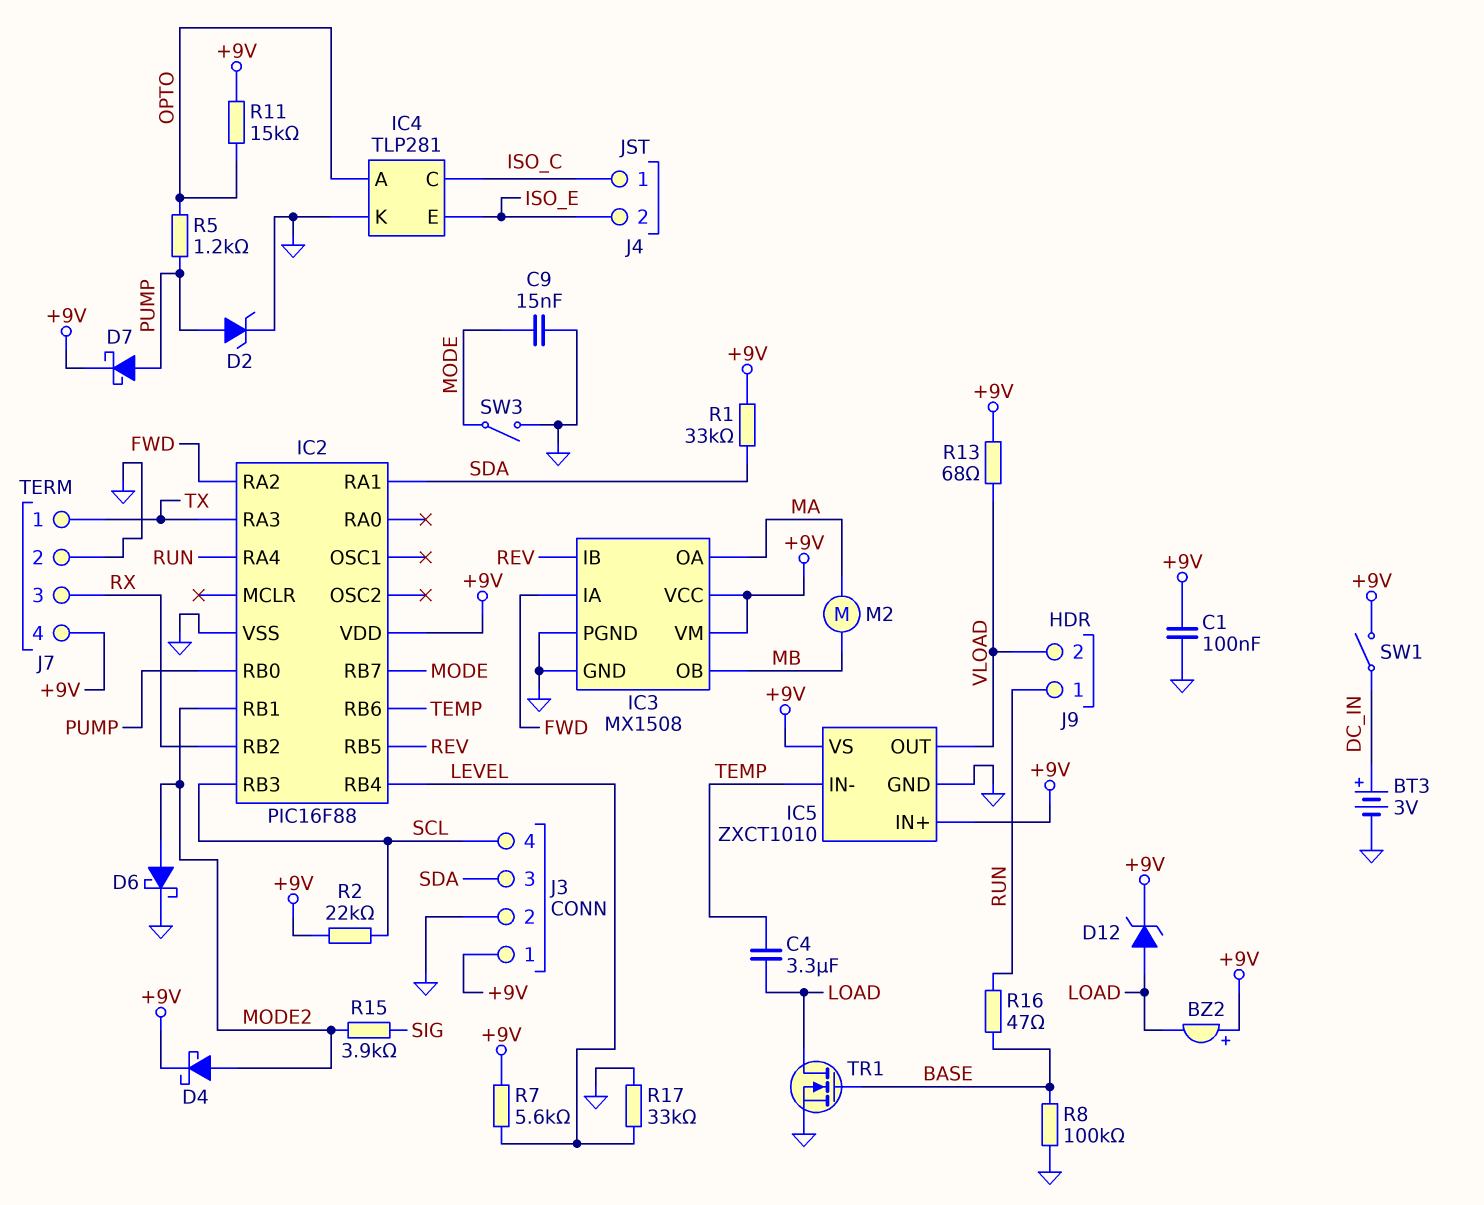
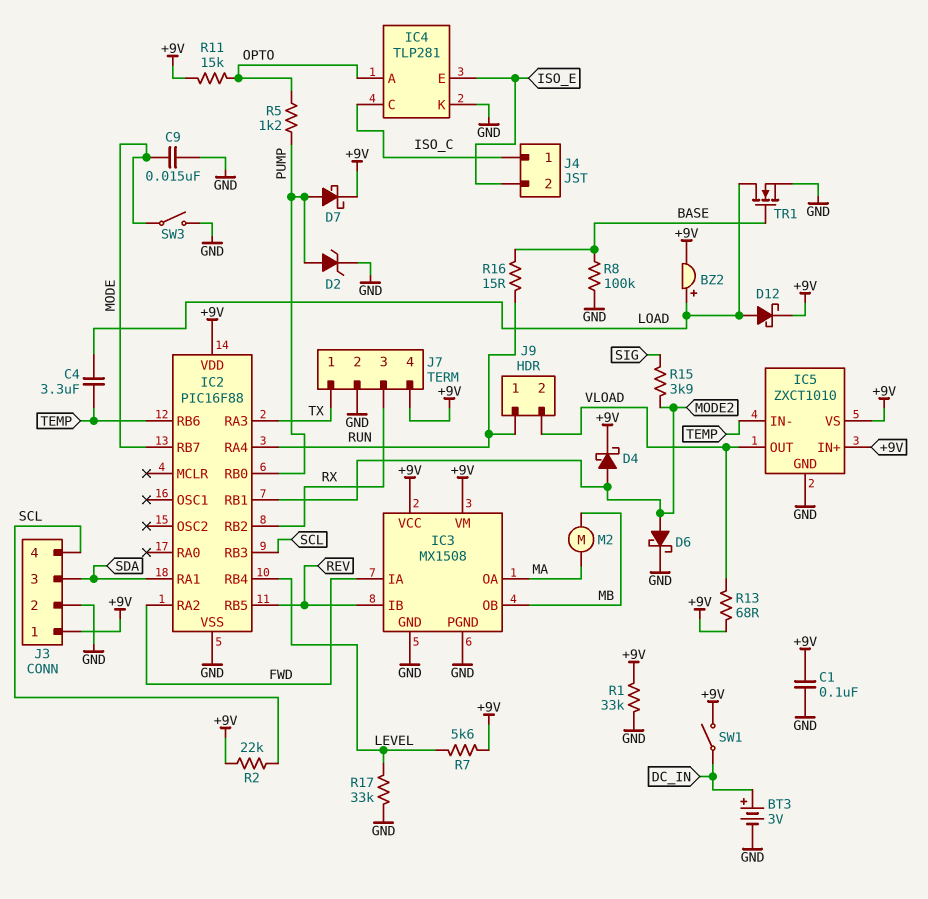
BZ2: buzzer (plus +9V, minus LOAD) -> buzzer (plus LOAD, minus +9V)
D12: zener (A LOAD, K +9V) -> schottky (A LOAD, K +9V)
R1: 33k (+9V, SDA) -> 33k (+9V, GND)
R16: 47 (BASE, RUN) -> 15 (BASE, RUN)

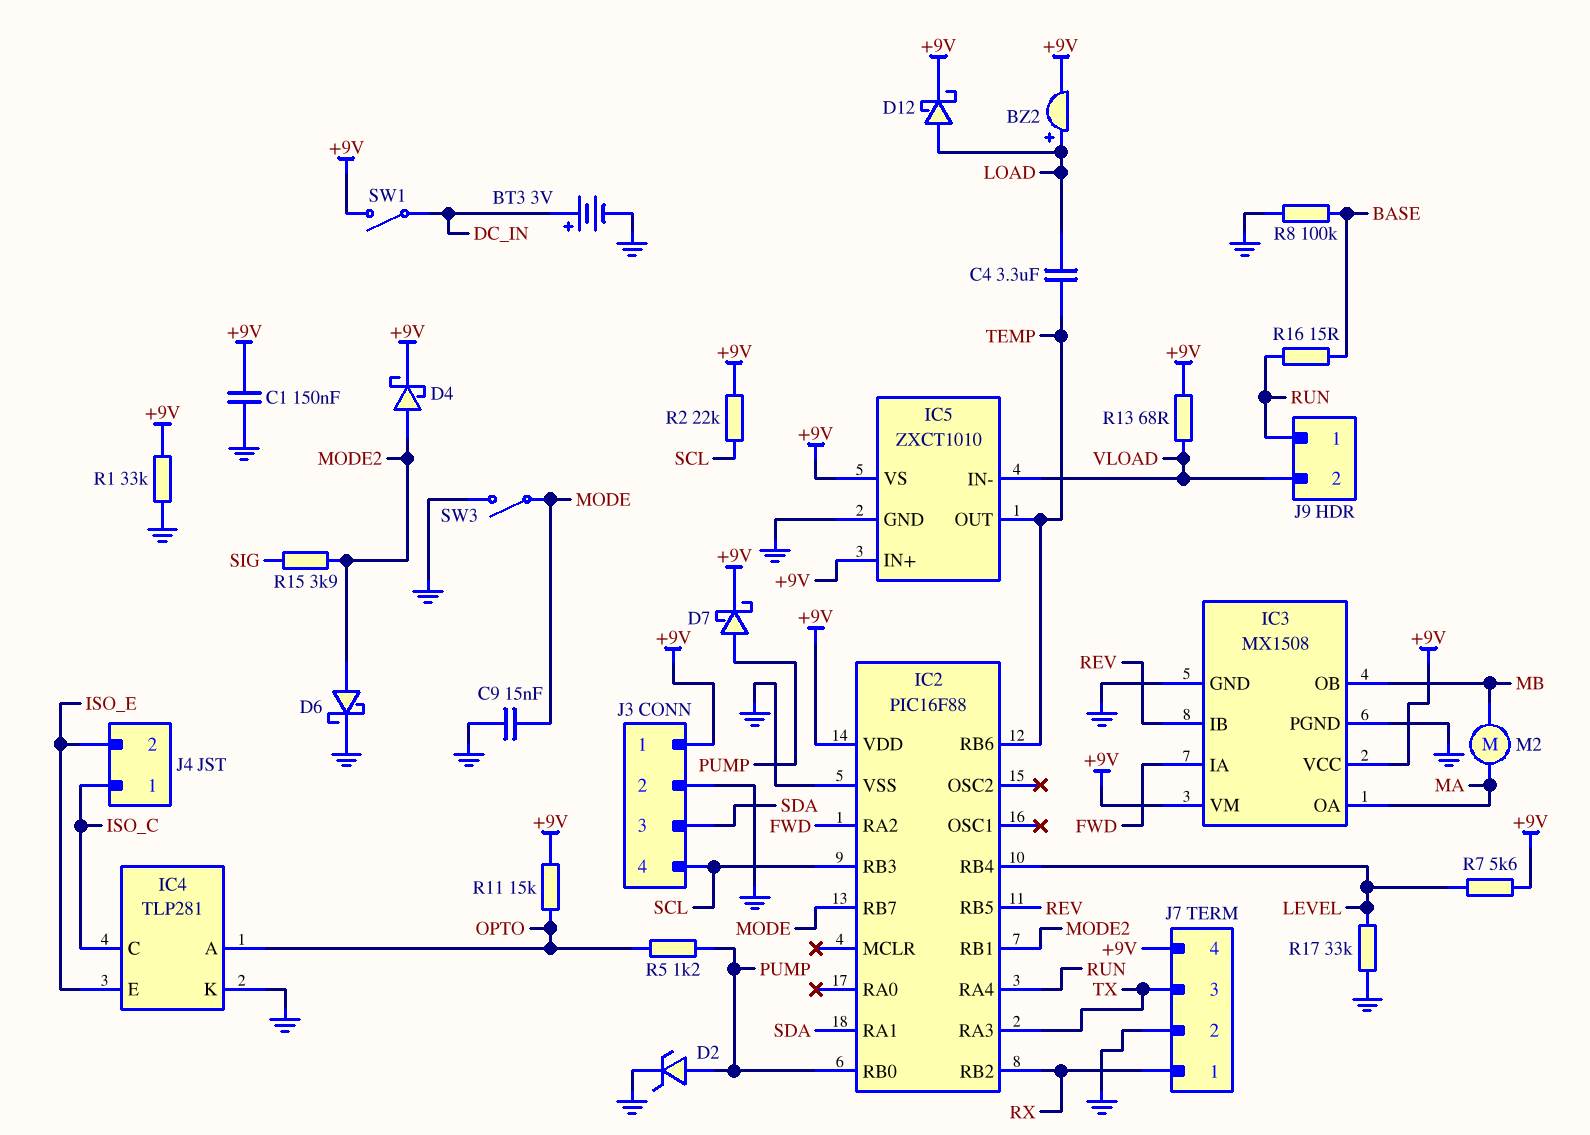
C1: 100nF (+9V, GND) -> 150nF (+9V, GND)
IC5 pin IN-: TEMP -> VLOAD
IC5 pin OUT: VLOAD -> TEMP
J7 pin 1: TX -> RX
J7 pin 3: RX -> TX
TR1: NMOS (G BASE, D LOAD, S GND) -> none

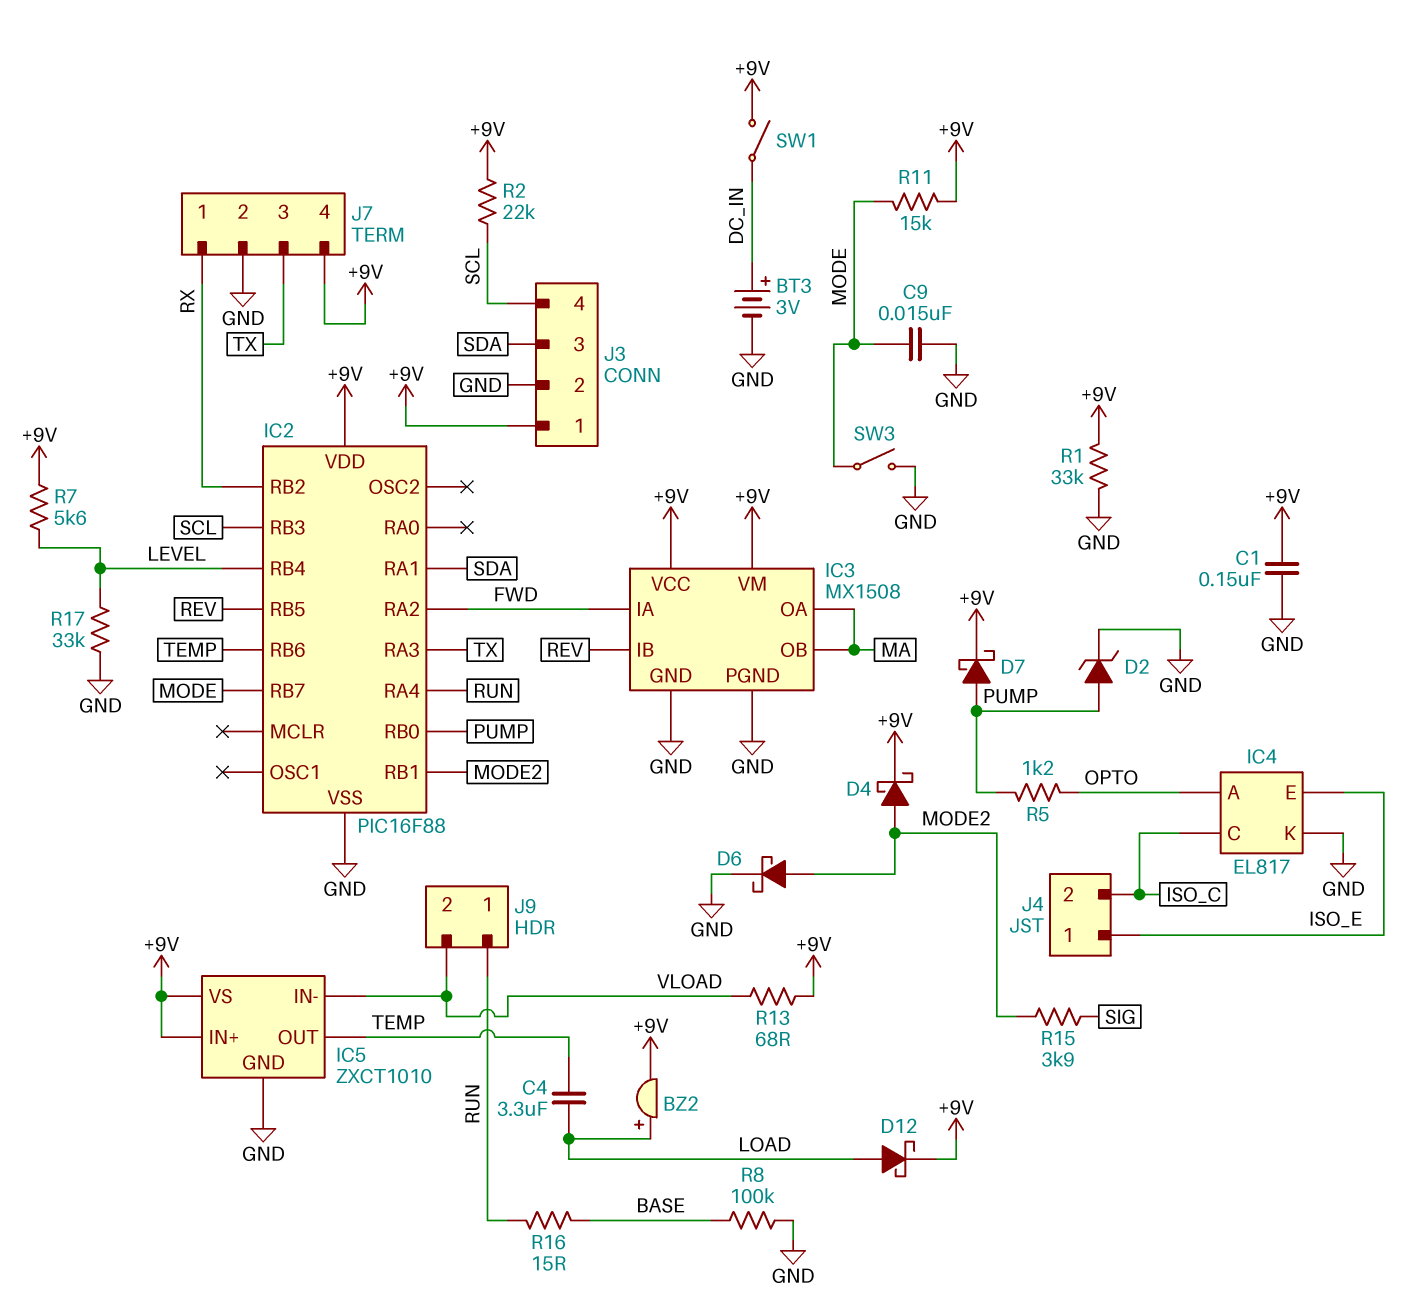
IC3 pin OB: MB -> MA
IC4: TLP281 -> EL817
J4 pin 1: ISO_C -> ISO_E
J4 pin 2: ISO_E -> ISO_C
M2: motor (MA, MB) -> none
R11: 15k (+9V, OPTO) -> 15k (+9V, MODE)

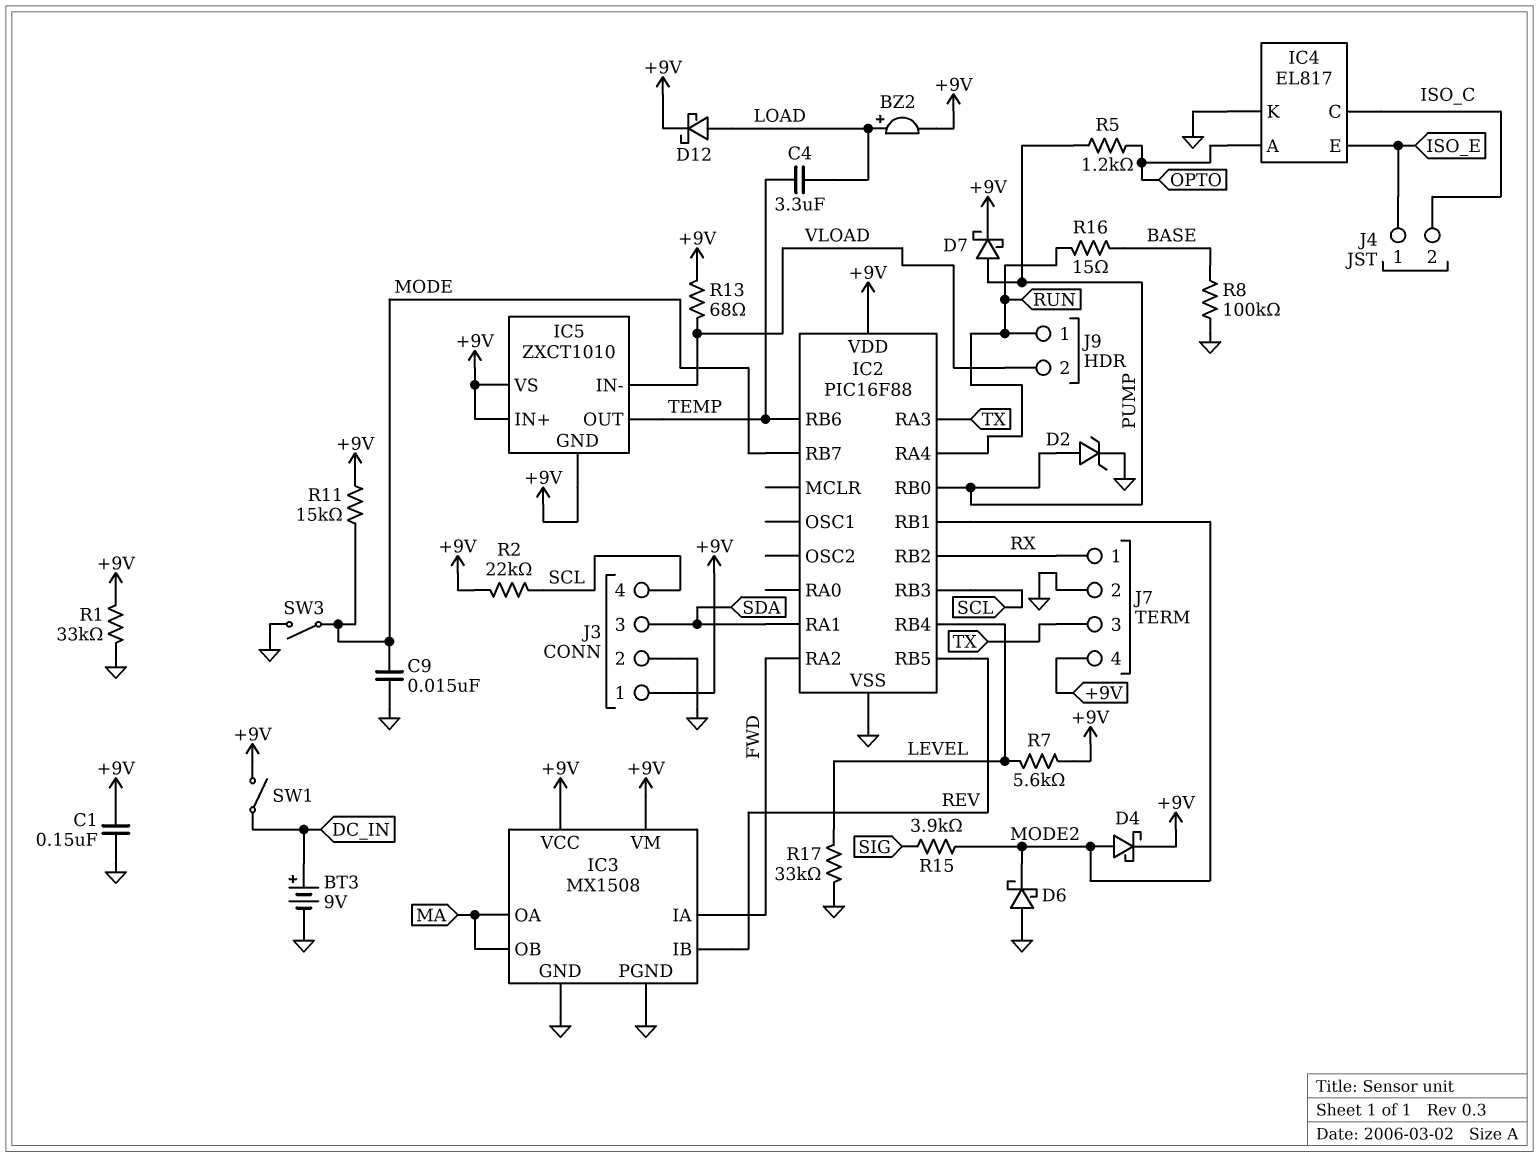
BT3: 3V (plus DC_IN, minus GND) -> 9V (plus DC_IN, minus GND)
D6: schottky (A MODE2, K GND) -> schottky (A GND, K MODE2)
IC5 pin GND: GND -> +9V

